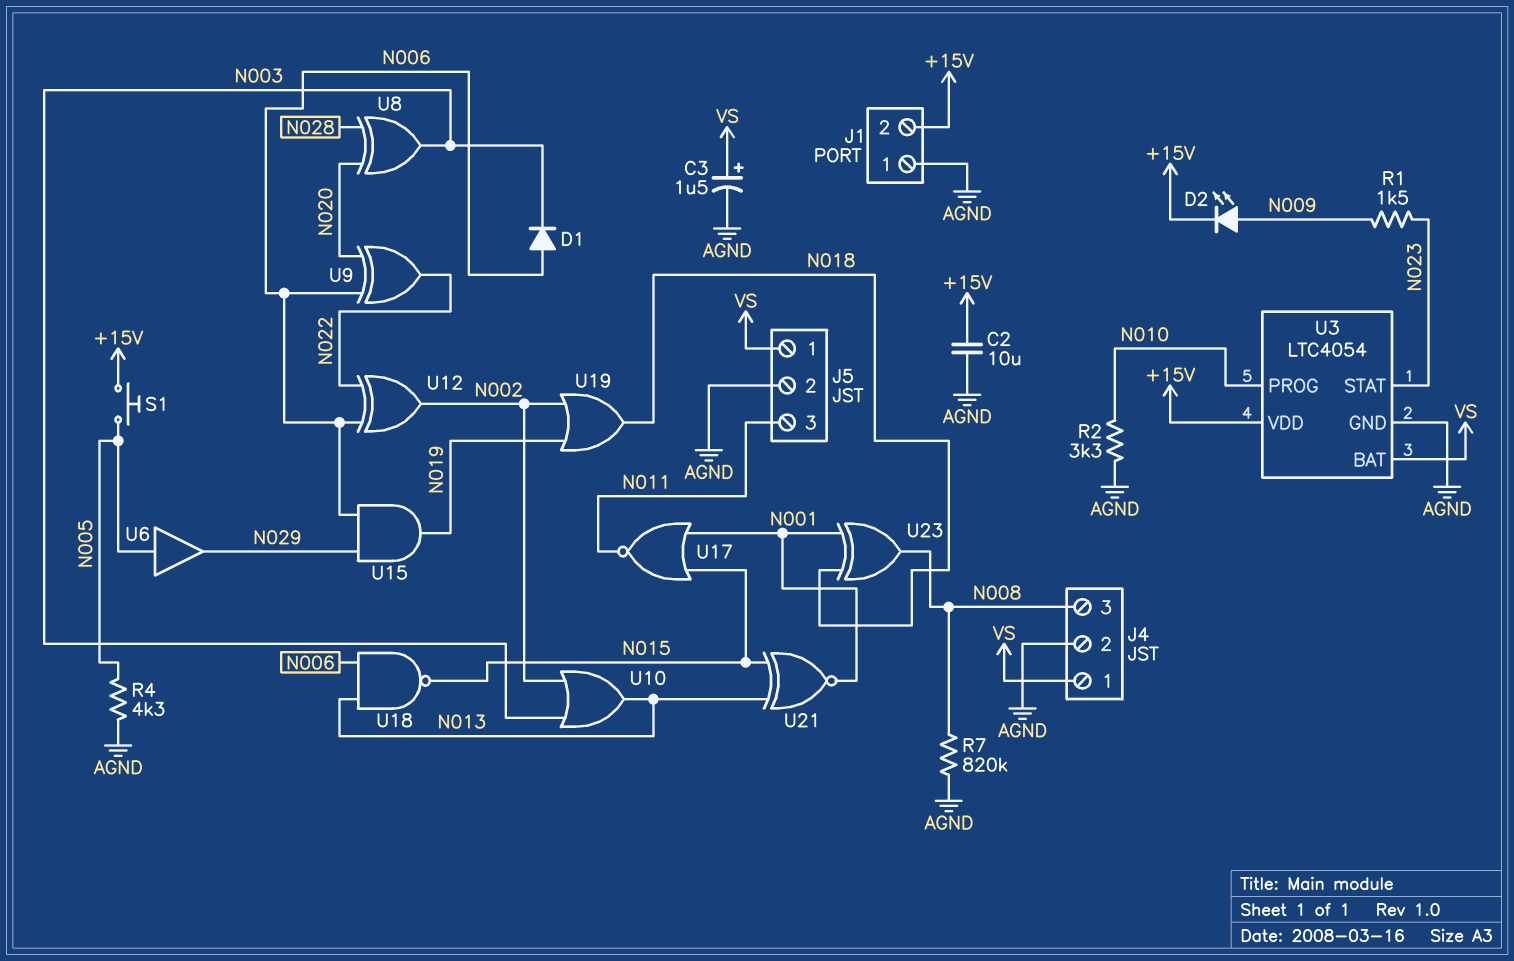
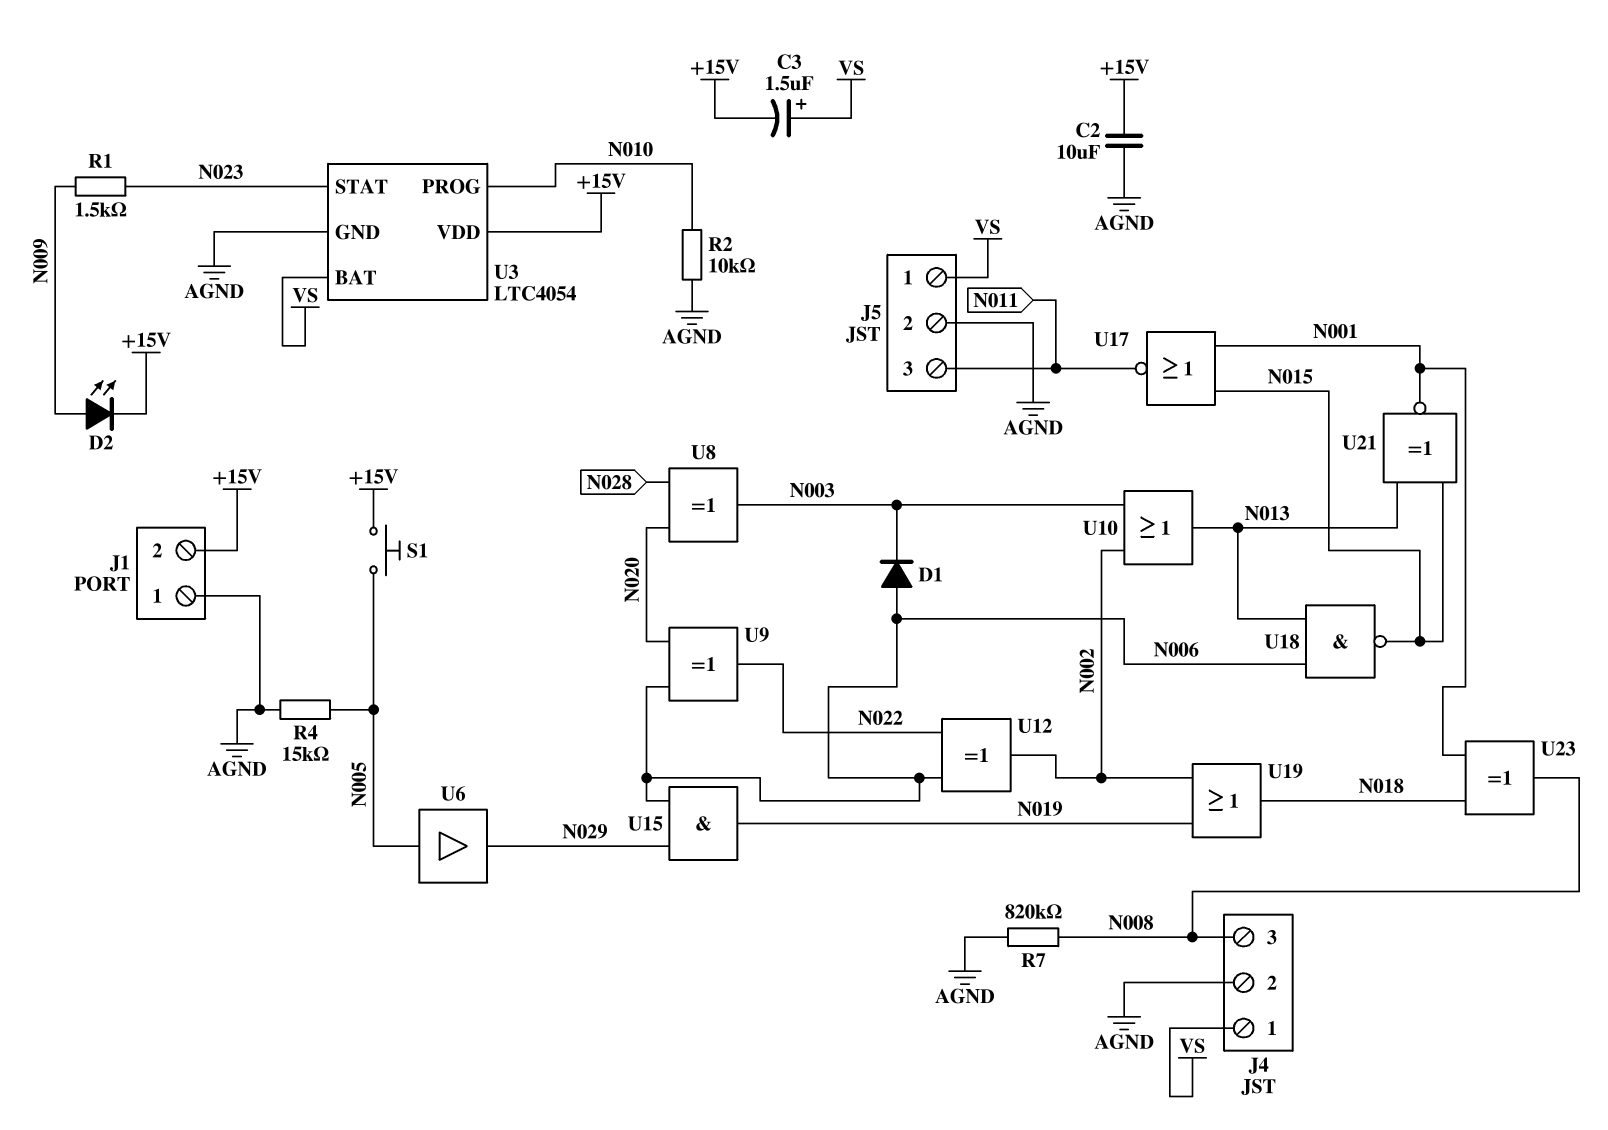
C3: 1.5uF (plus VS, minus AGND) -> 1.5uF (plus VS, minus +15V)
R2: 3.3k (AGND, N010) -> 10k (AGND, N010)
R4: 4.3k (AGND, N005) -> 15k (AGND, N005)

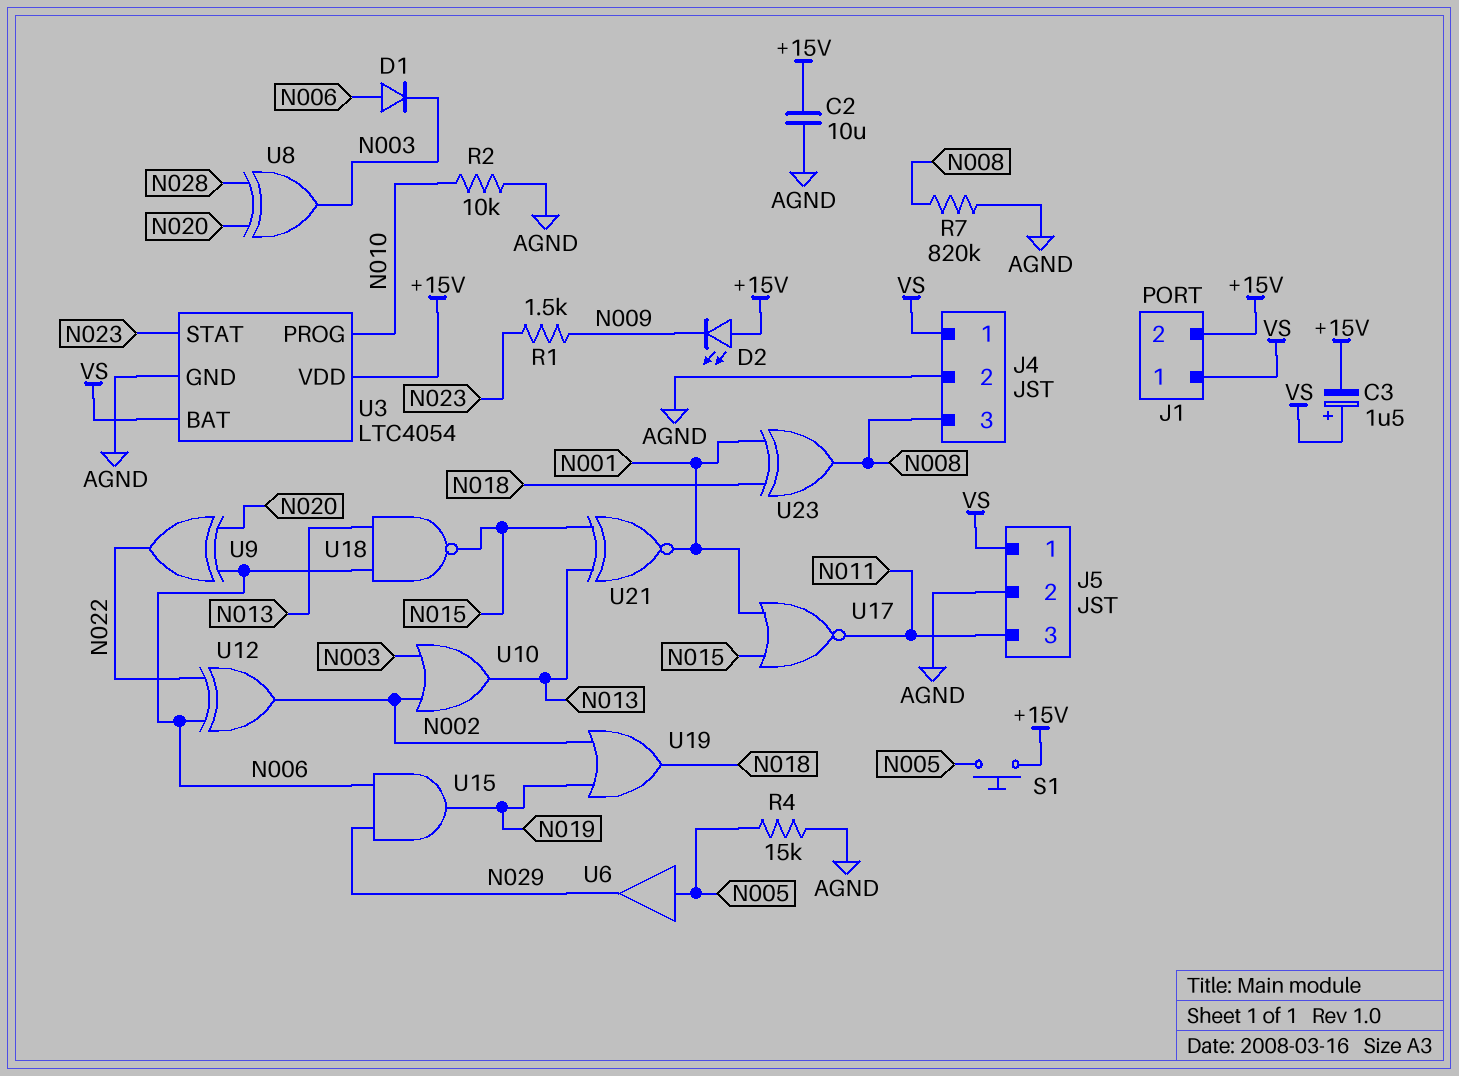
D2: LED (A N009, K +15V) -> LED (A +15V, K N009)
J1 pin 1: AGND -> VS

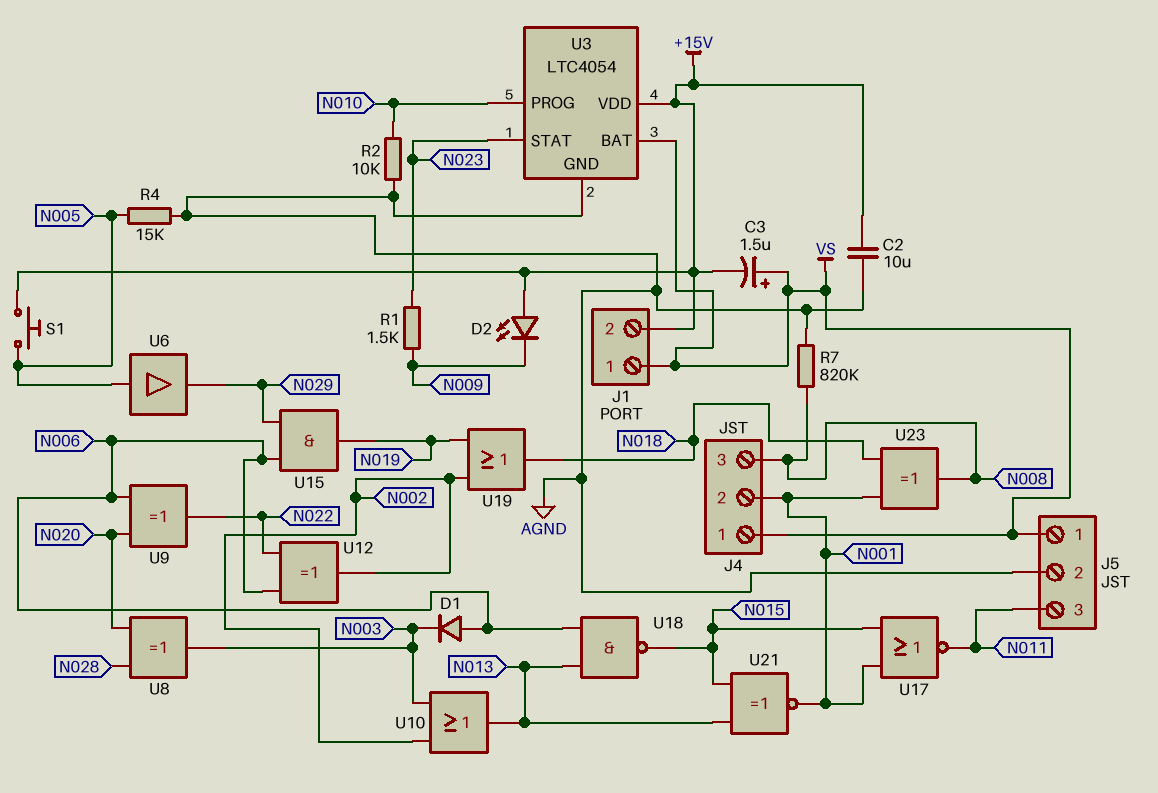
J4 pin 2: AGND -> N001

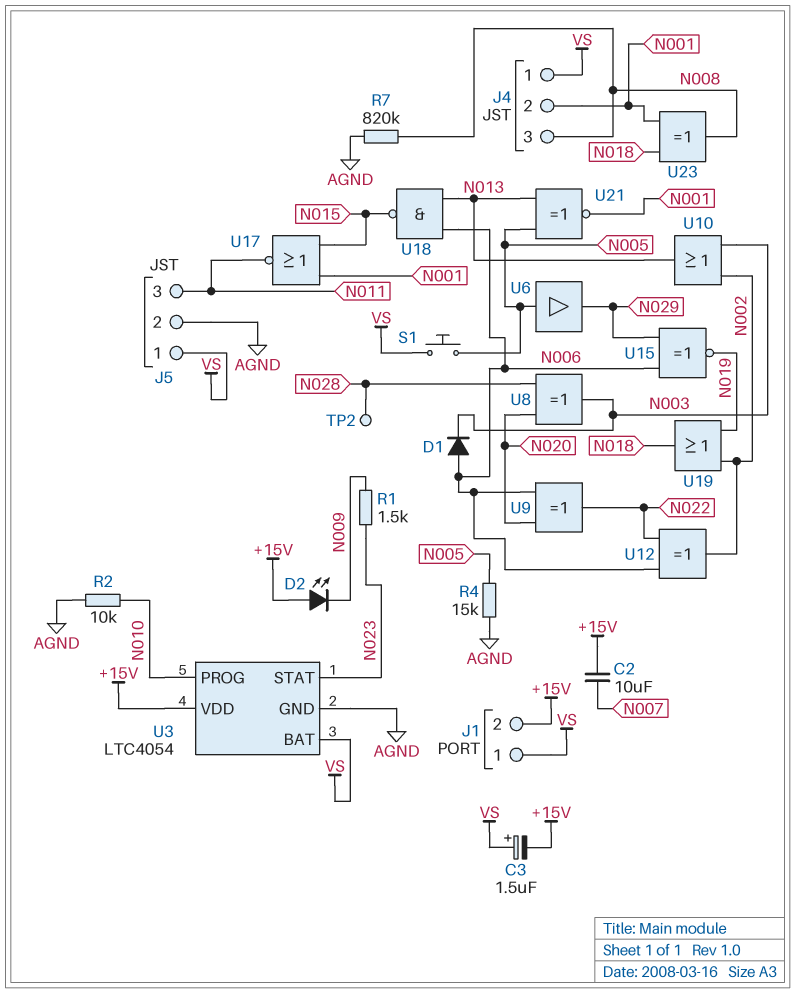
C2: 10uF (+15V, AGND) -> 10uF (+15V, N007)
S1: button (+15V, N005) -> button (N005, VS)
TP2: none -> test point (N028)
U15: AND (in N006, in N029, out N019) -> XNOR (in N006, in N029, out N019)
U21: XNOR (in N013, in N015, out N001) -> XNOR (in N005, in N013, out N001)

